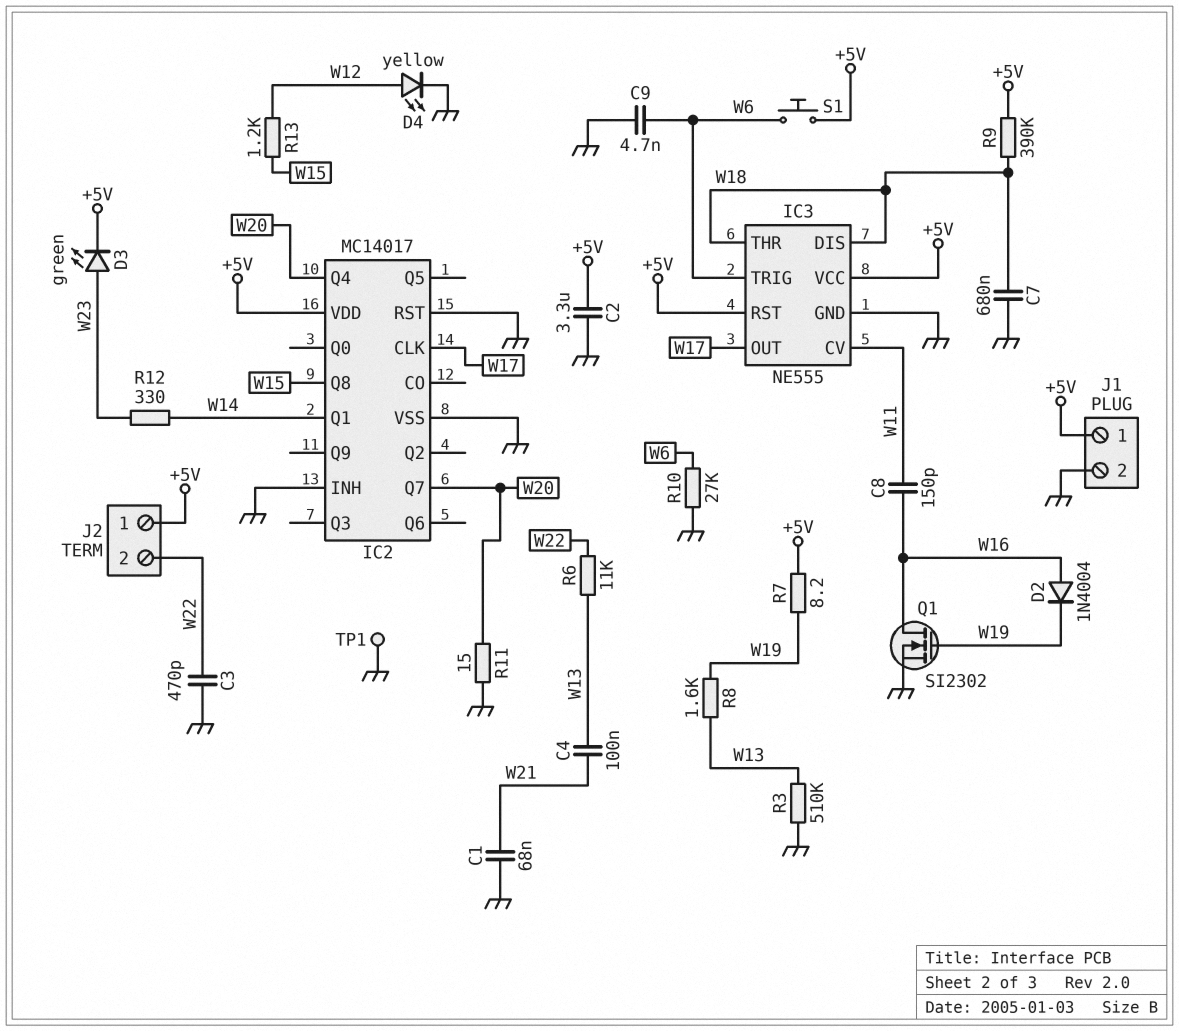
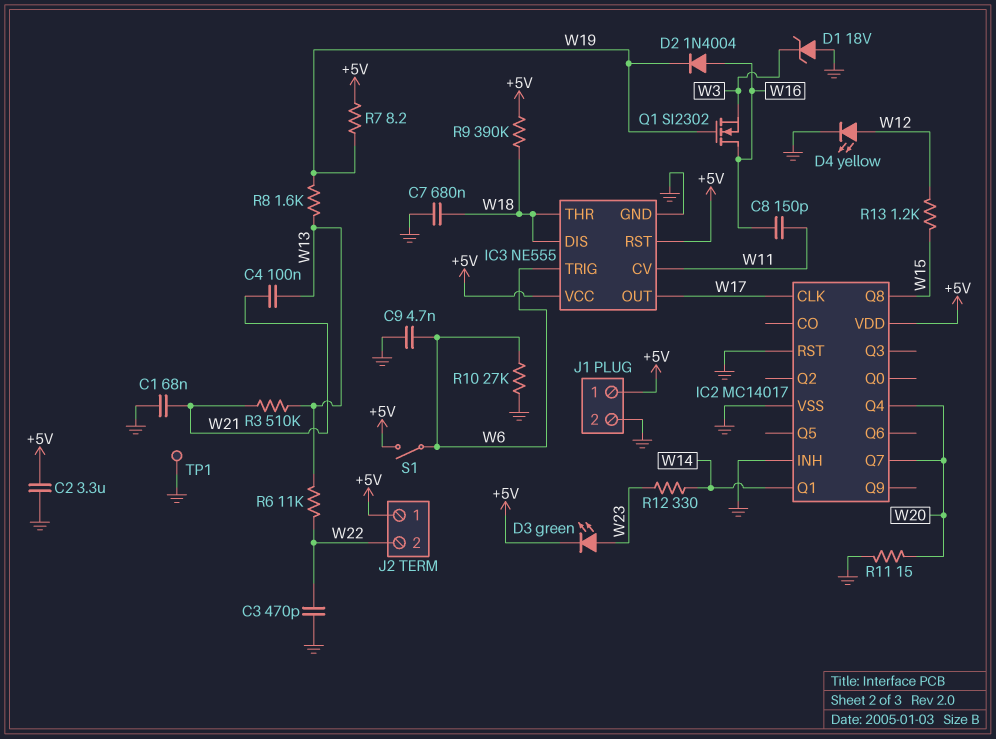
D1: none -> zener 18V (A GND, K W3)
Q1: NMOS SI2302 (G W19, D W16, S GND) -> NMOS SI2302 (G W19, D W16, S W3)
R3: 510k (GND, W13) -> 510k (W13, W21)
S1: button (+5V, W6) -> switch (+5V, W6)

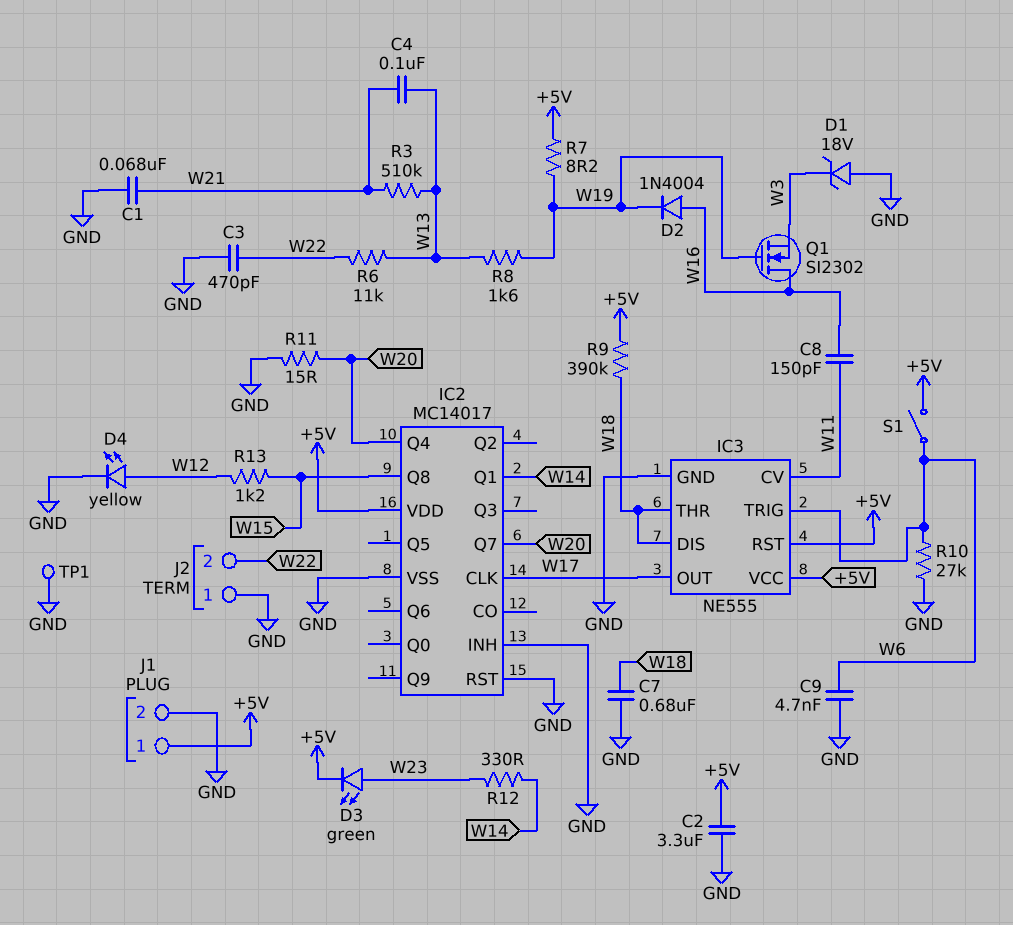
J2 pin 1: +5V -> GND

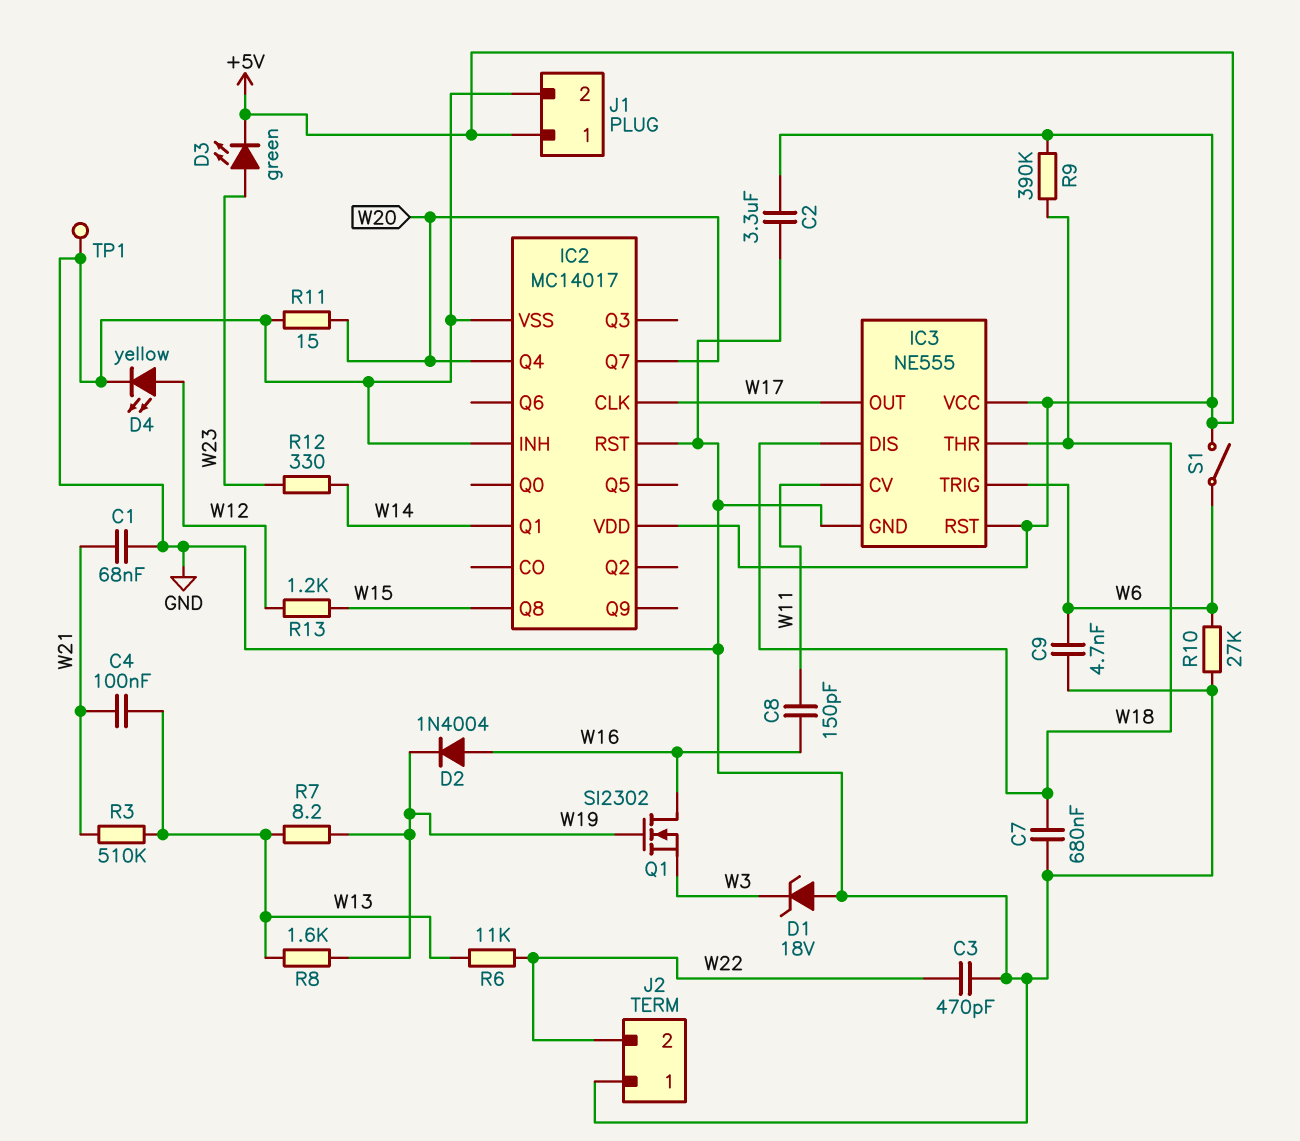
R7: 8.2 (+5V, W19) -> 8.2 (W13, W19)

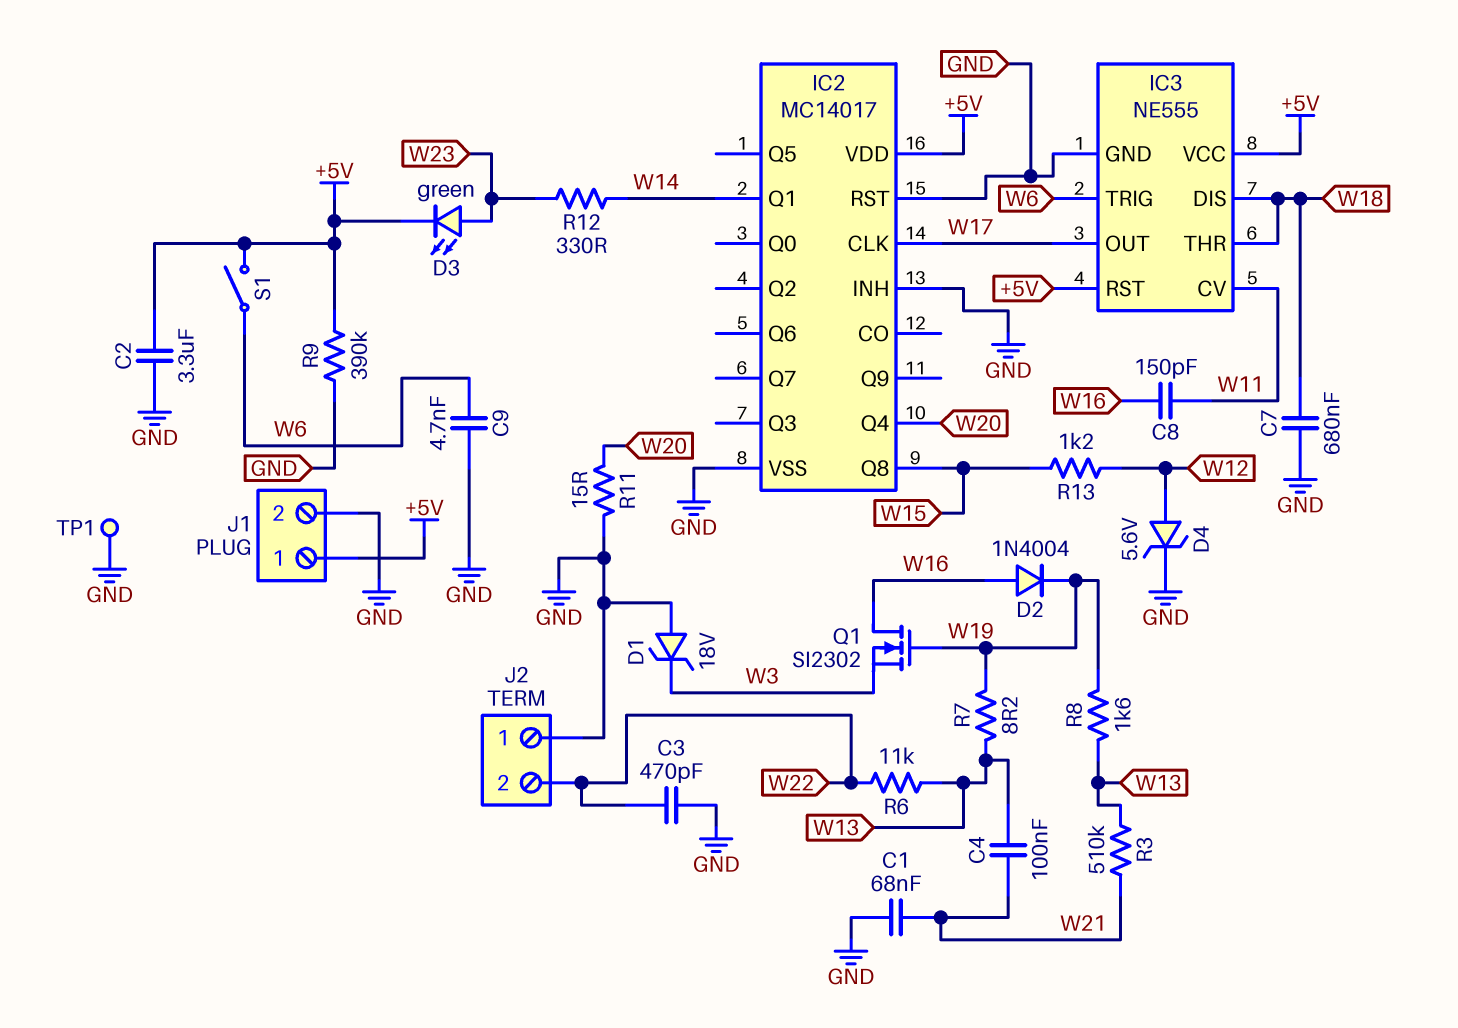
D4: LED yellow (A W12, K GND) -> zener 5.6V (A W12, K GND)
IC2 pin Q7: W20 -> none
R9: 390k (+5V, W18) -> 390k (+5V, GND)
R10: 27k (GND, W6) -> none

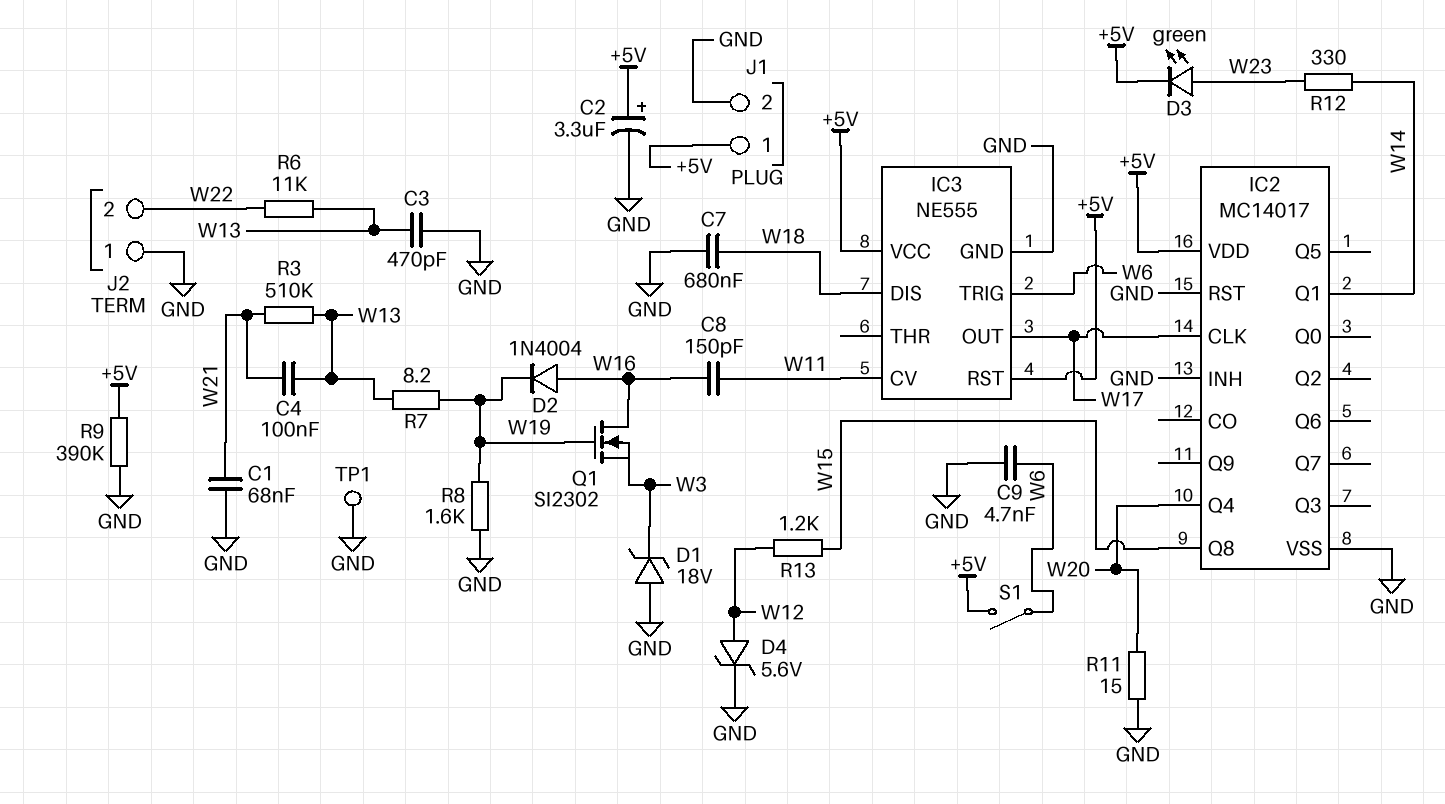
C2: 3.3uF (+5V, GND) -> 3.3uF (plus +5V, minus GND)
C3: 470pF (GND, W22) -> 470pF (GND, W13)
IC3 pin THR: W18 -> none
R8: 1.6k (W13, W19) -> 1.6k (GND, W19)

